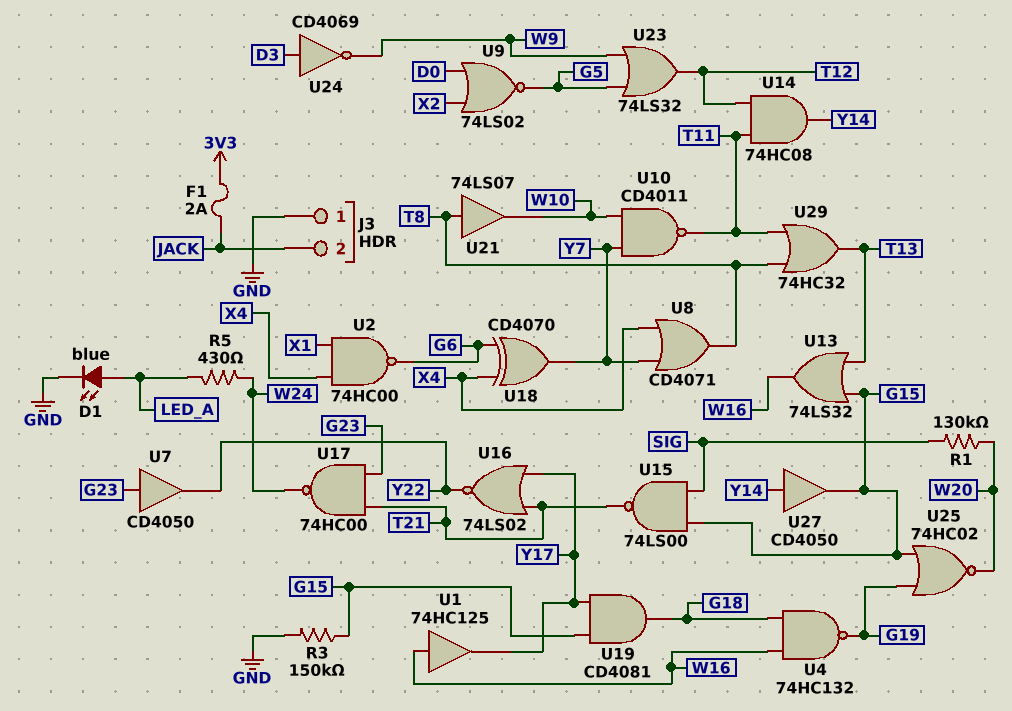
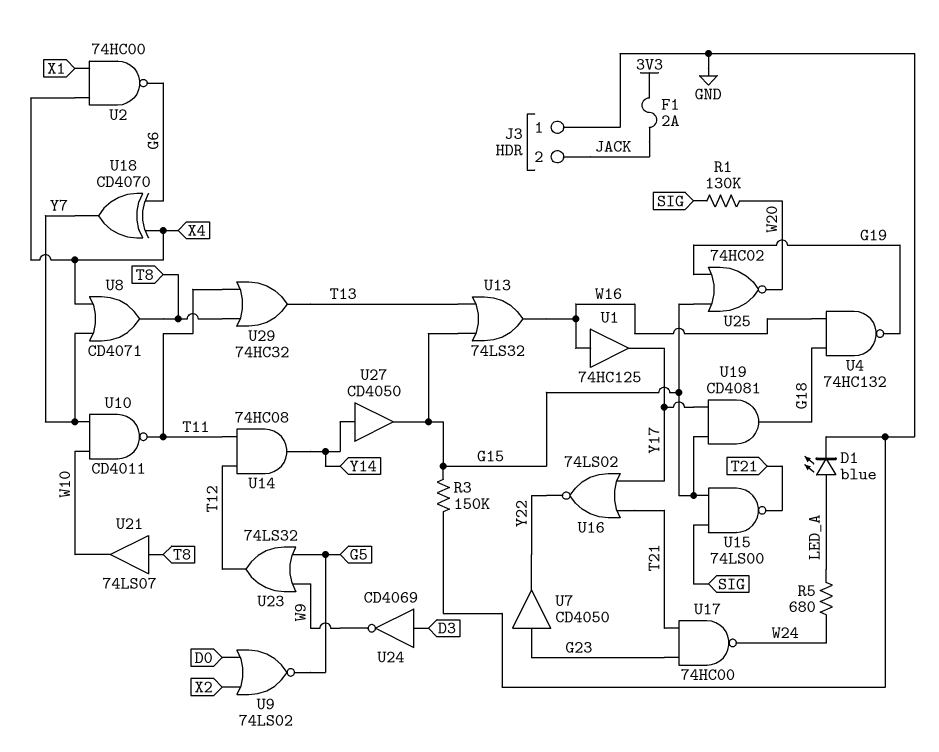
R5: 430 (LED_A, W24) -> 680 (LED_A, W24)

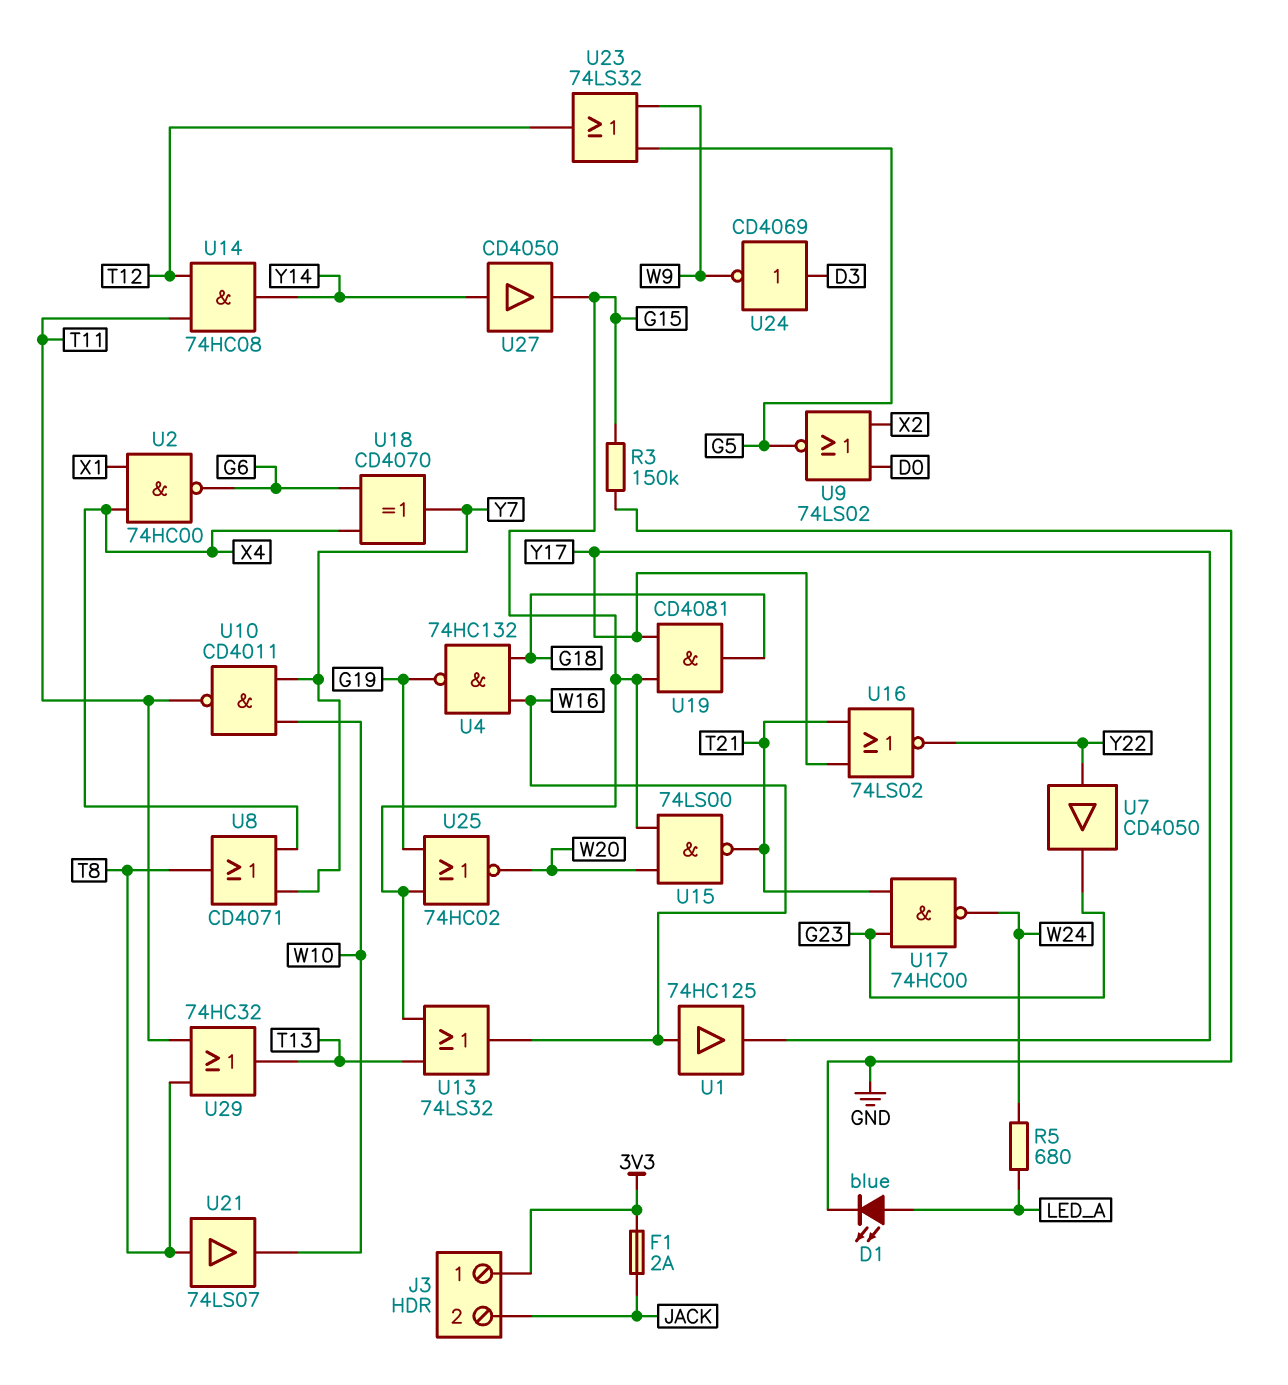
J3 pin 1: GND -> 3V3
R1: 130k (SIG, W20) -> none
U7: buffer CD4050 (in G23, out Y22) -> buffer CD4050 (in Y22, out G23)
U15: NAND 74LS00 (in G15, in SIG, out T21) -> NAND 74LS00 (in G15, in W20, out T21)

